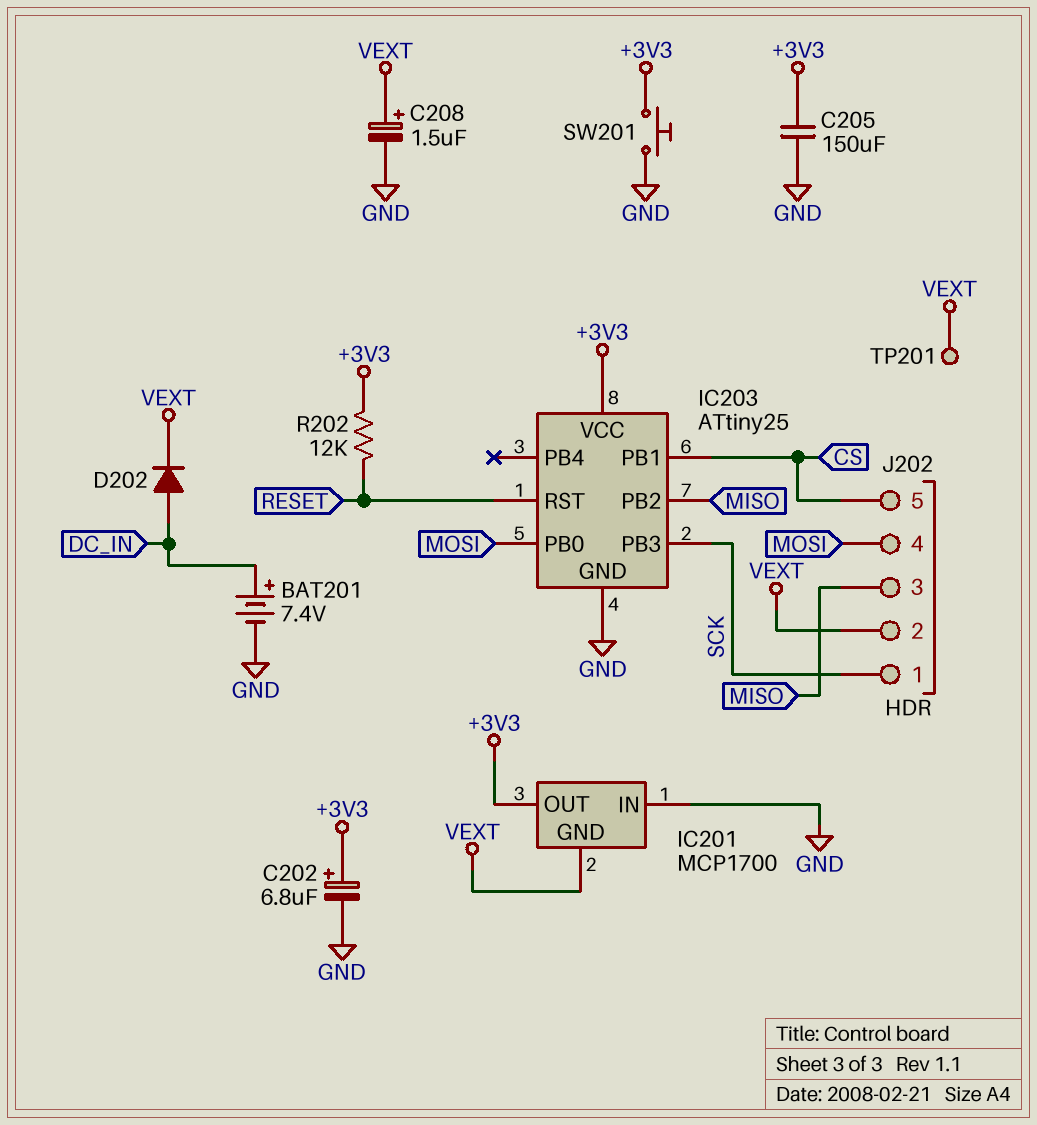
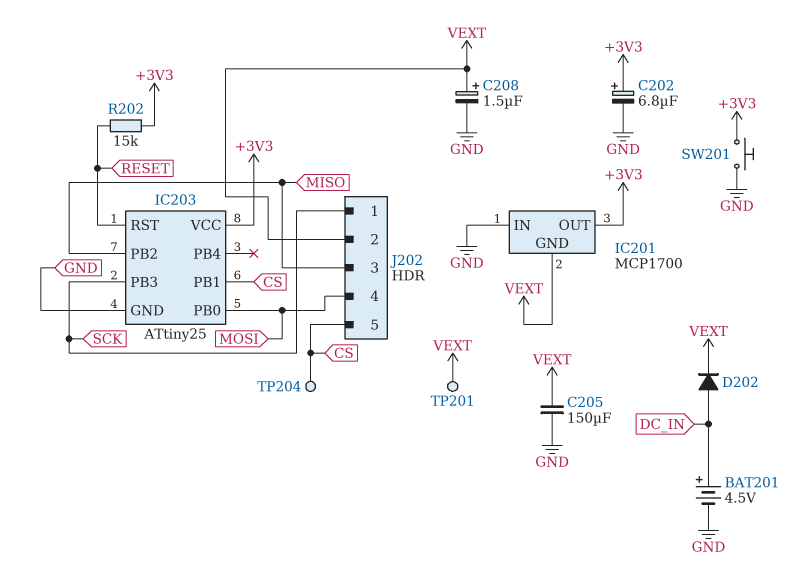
BAT201: 7.4V (plus DC_IN, minus GND) -> 4.5V (plus DC_IN, minus GND)
C205: 150uF (+3V3, GND) -> 150uF (GND, VEXT)
R202: 12k (+3V3, RESET) -> 15k (+3V3, RESET)
TP204: none -> test point (CS)

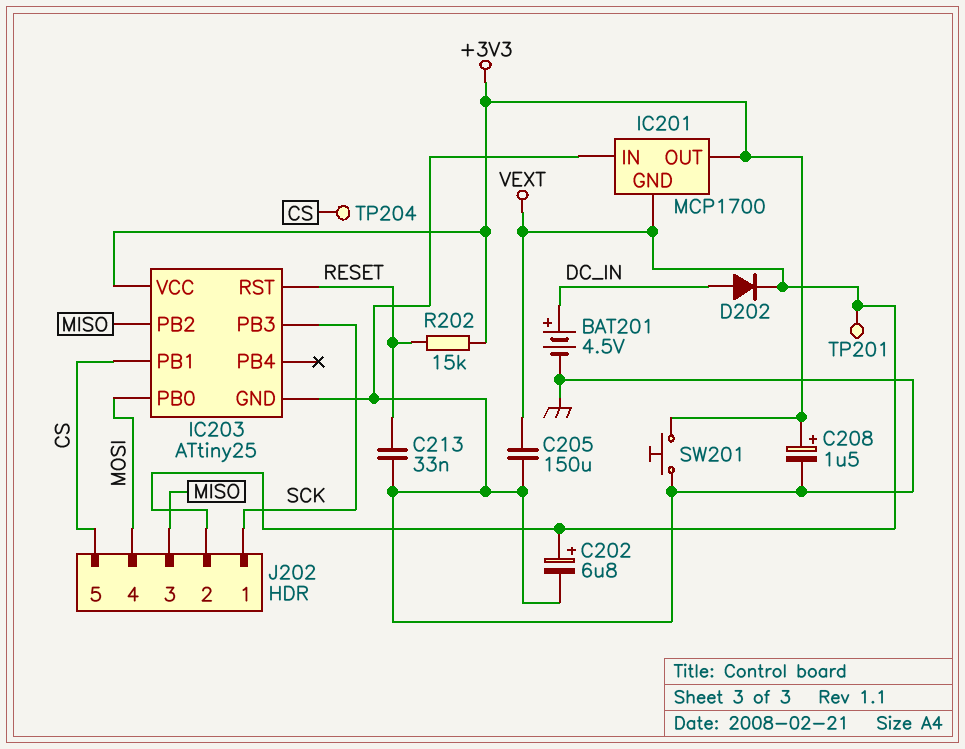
C202: 6.8uF (plus +3V3, minus GND) -> 6.8uF (plus VEXT, minus GND)
C208: 1.5uF (plus VEXT, minus GND) -> 1.5uF (plus +3V3, minus GND)
C213: none -> 33nF (GND, RESET)

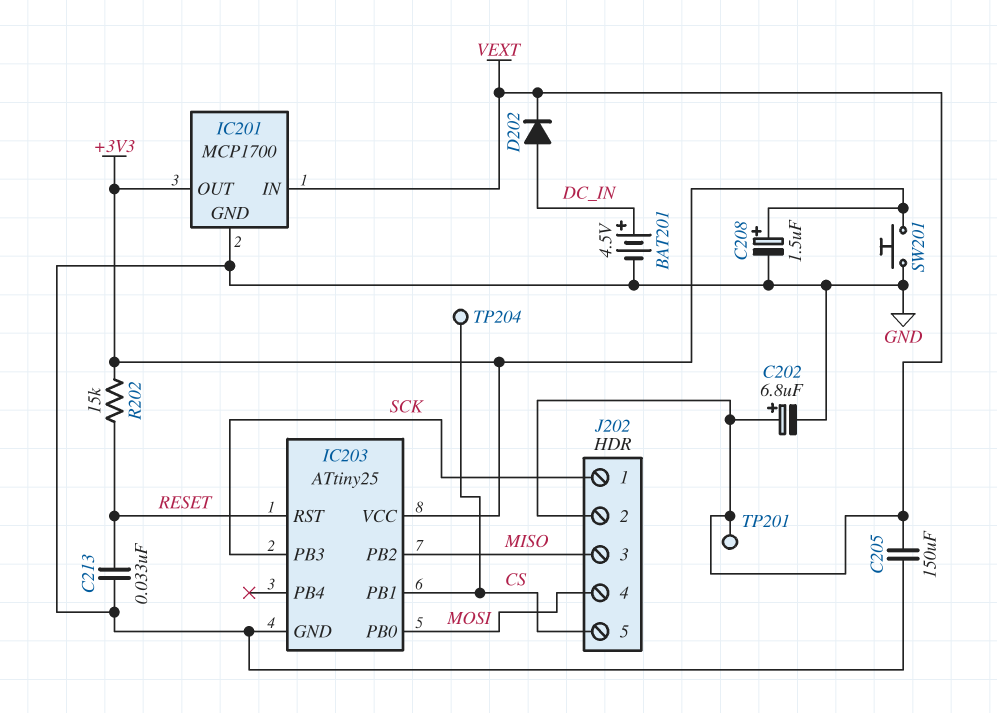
IC201 pin GND: VEXT -> GND
IC201 pin IN: GND -> VEXT

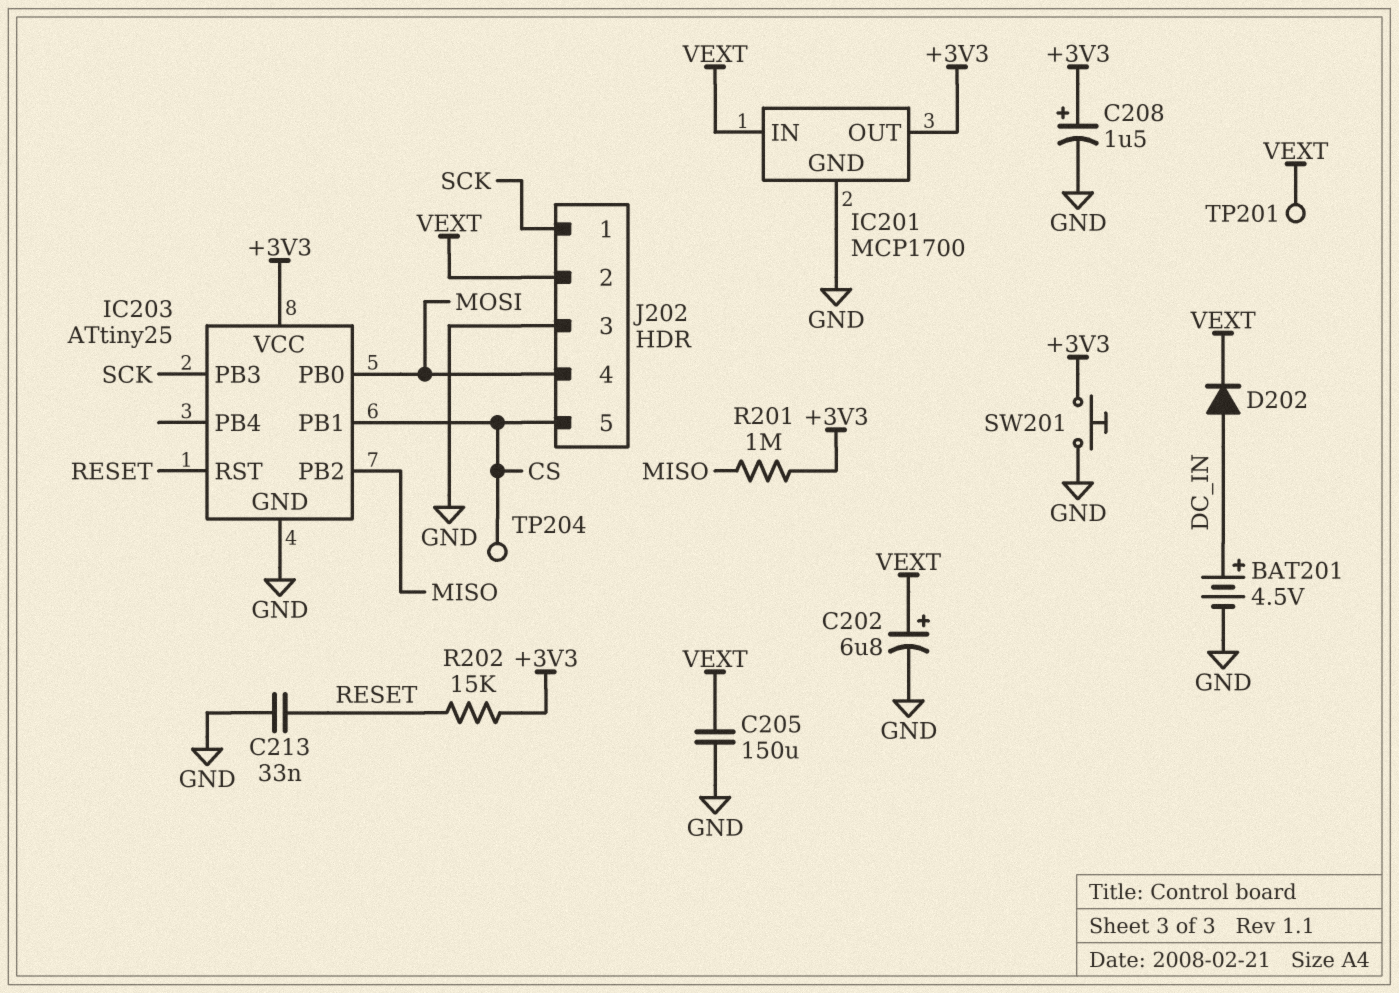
J202 pin 3: MISO -> GND
R201: none -> 1M (+3V3, MISO)

